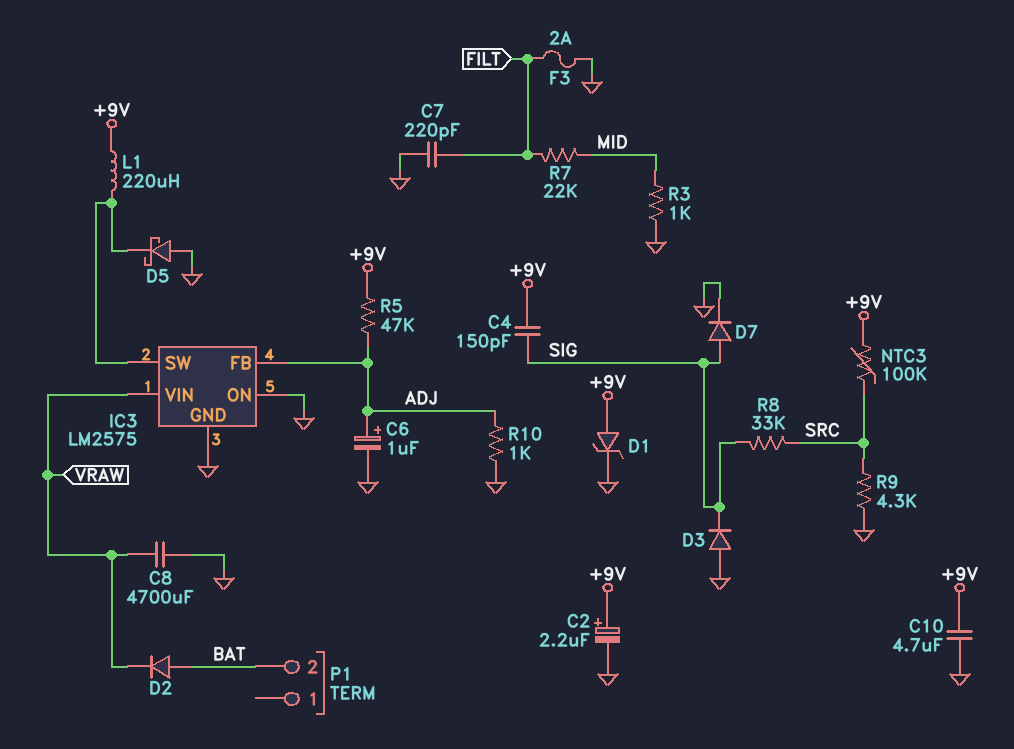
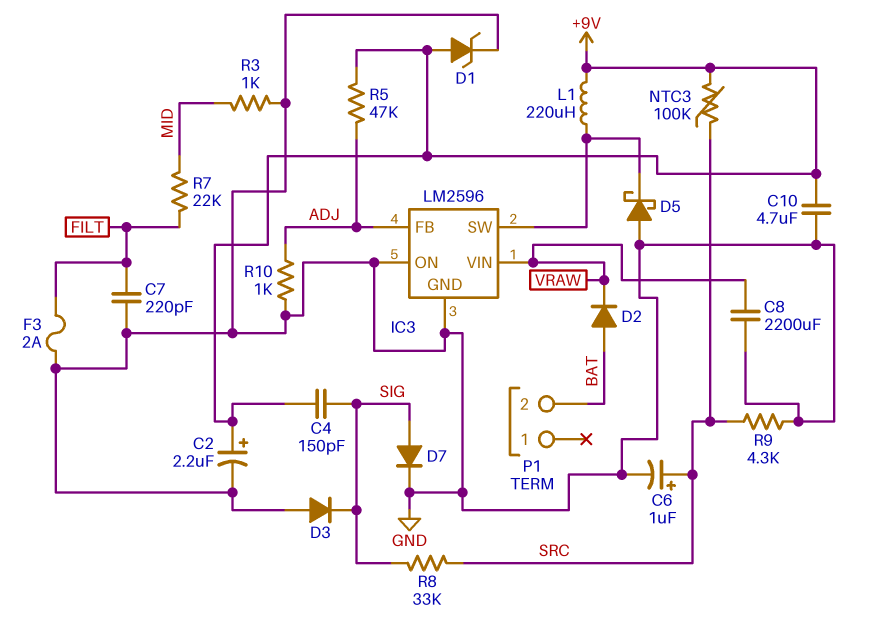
C6: 1uF (plus ADJ, minus GND) -> 1uF (plus SRC, minus GND)
C8: 4700uF (GND, VRAW) -> 2200uF (GND, VRAW)
IC3: LM2575 -> LM2596

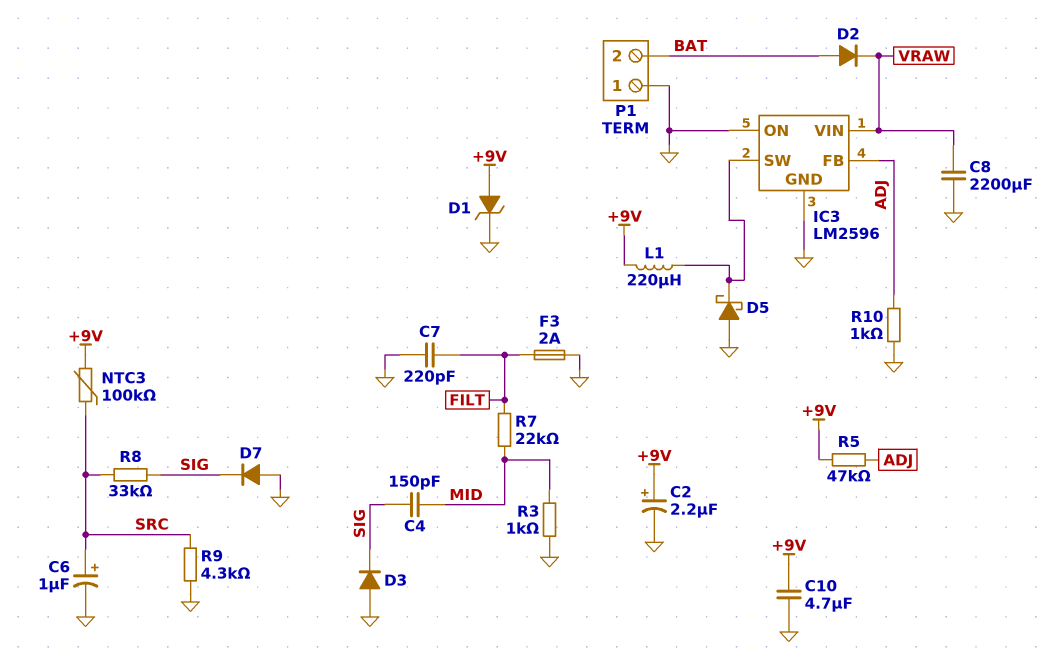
C4: 150pF (+9V, SIG) -> 150pF (MID, SIG)
D7: diode (A SIG, K GND) -> diode (A GND, K SIG)
P1 pin 1: none -> GND

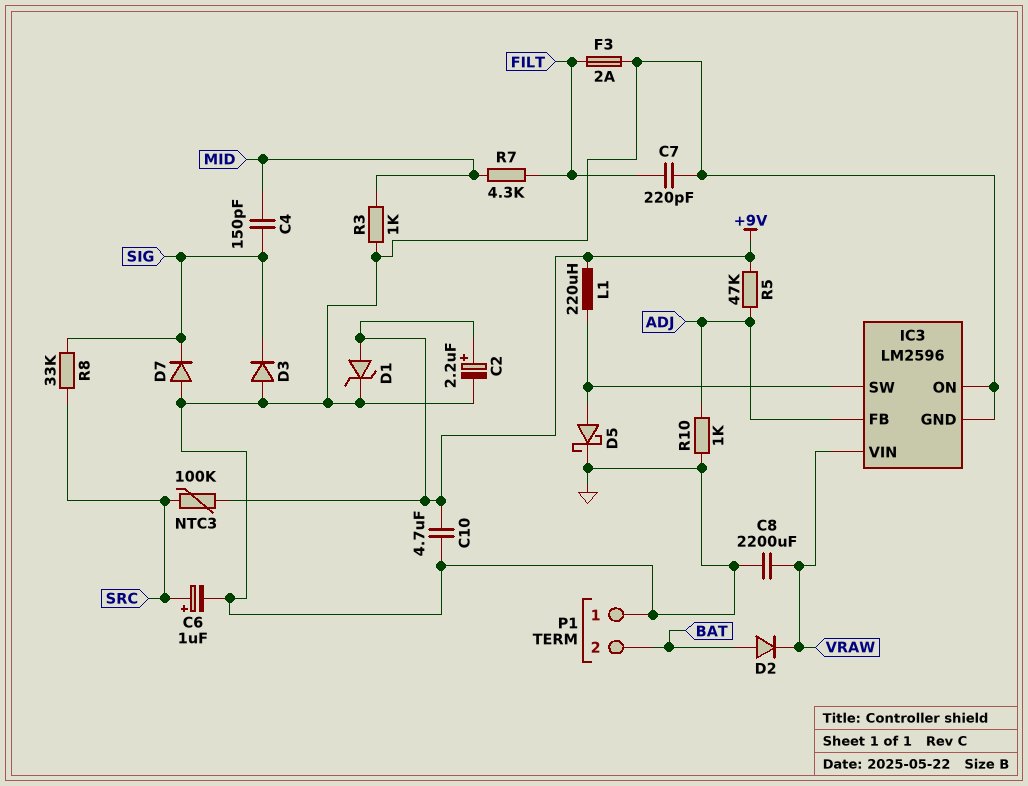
D5: schottky (A GND, K IC3/SW) -> schottky (A IC3/SW, K GND)
R7: 22k (FILT, MID) -> 4.3k (FILT, MID)
R9: 4.3k (GND, SRC) -> none

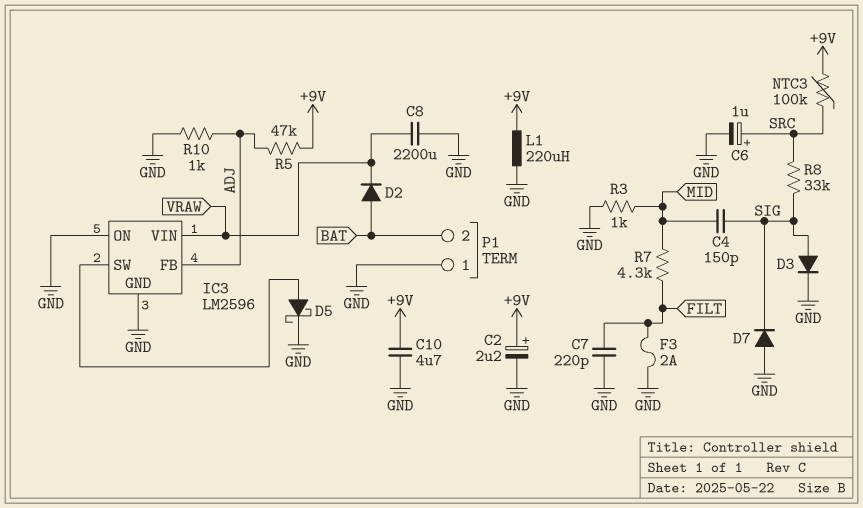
D1: zener (A +9V, K GND) -> none
D3: diode (A GND, K SIG) -> diode (A SIG, K GND)
L1: 220uH (+9V, IC3/SW) -> 220uH (+9V, GND)

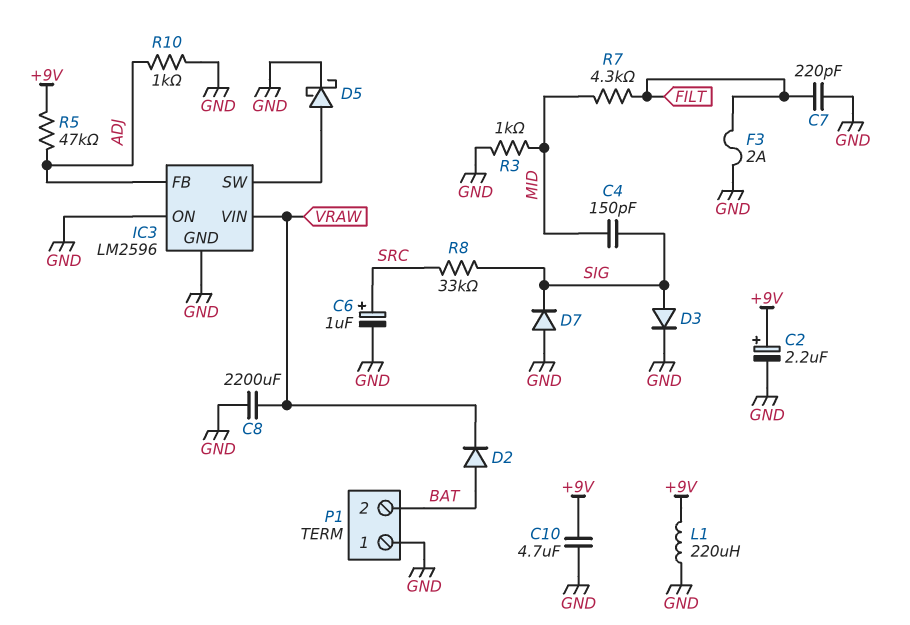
NTC3: 100k (+9V, SRC) -> none

